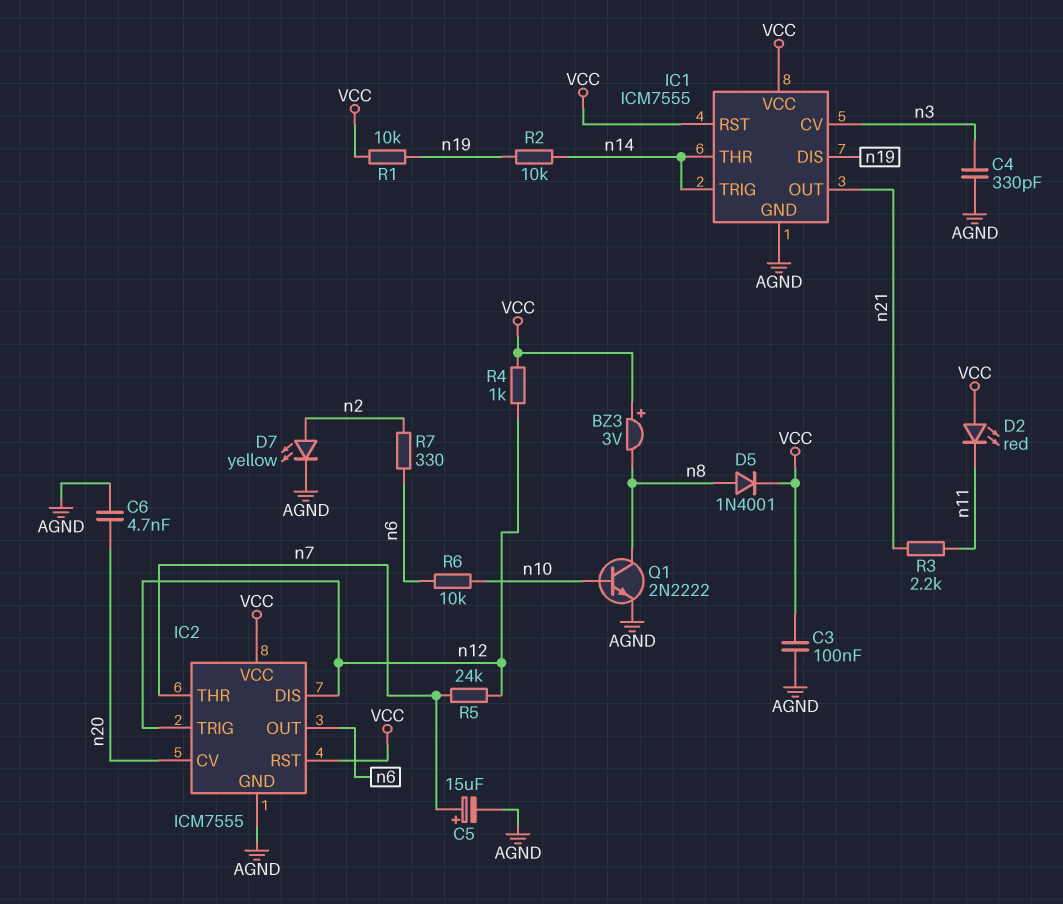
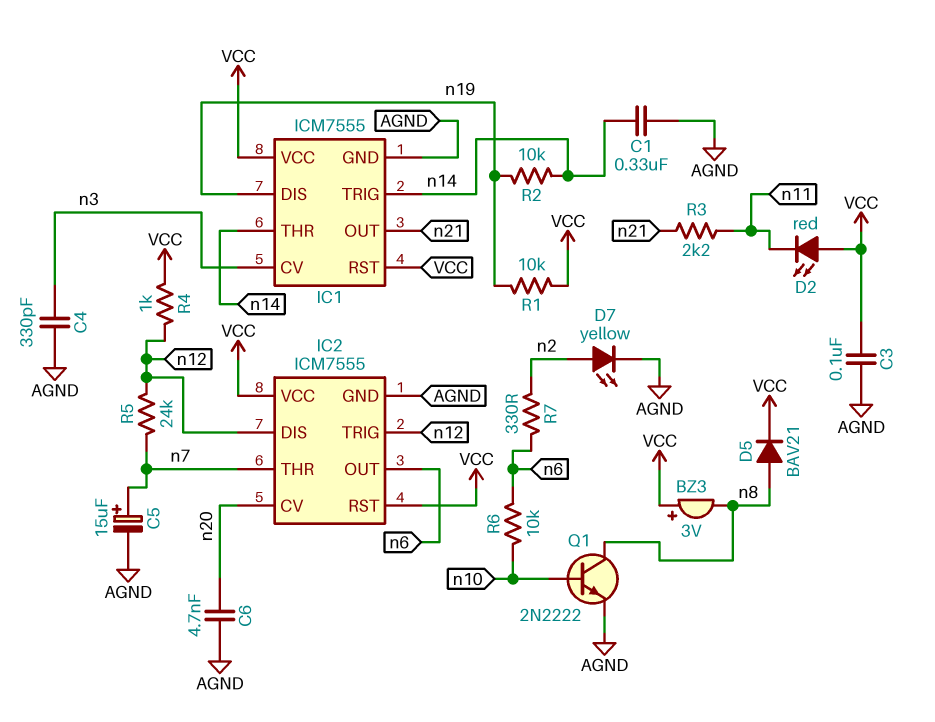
C1: none -> 330nF (AGND, n14)
D5: diode 1N4001 (A n8, K VCC) -> diode BAV21 (A n8, K VCC)

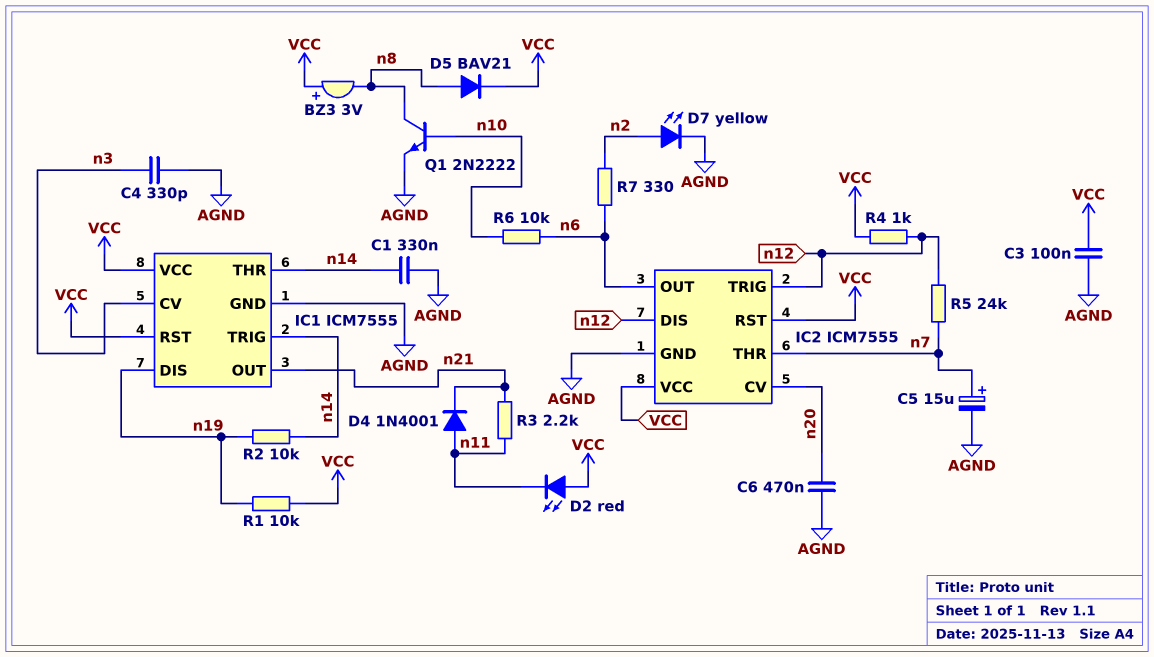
C6: 4.7nF (AGND, n20) -> 470nF (AGND, n20)
D4: none -> diode 1N4001 (A n11, K n21)

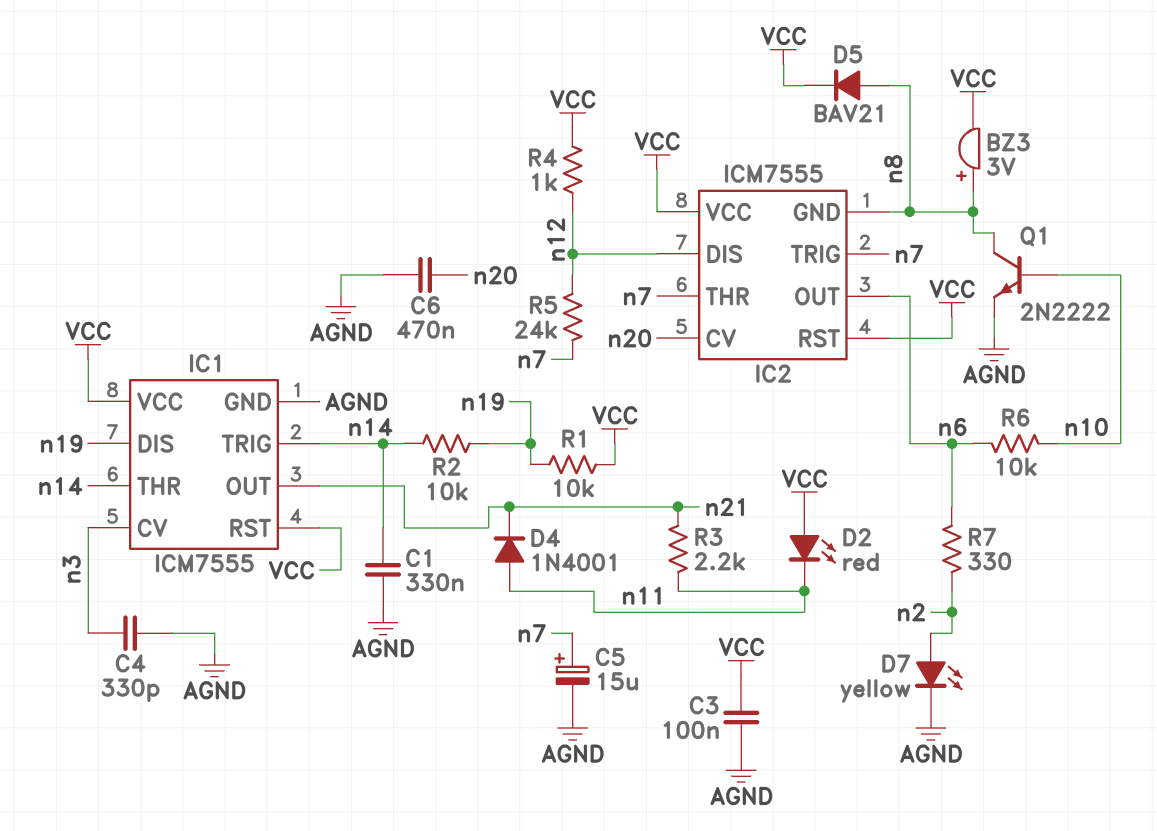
BZ3: buzzer 3V (plus VCC, minus n8) -> buzzer 3V (plus n8, minus VCC)
IC2 pin GND: AGND -> n8
IC2 pin TRIG: n12 -> n7

